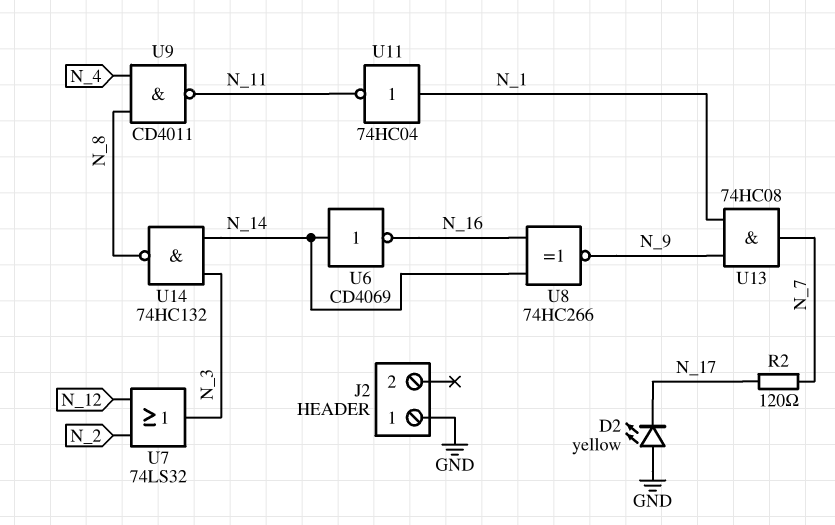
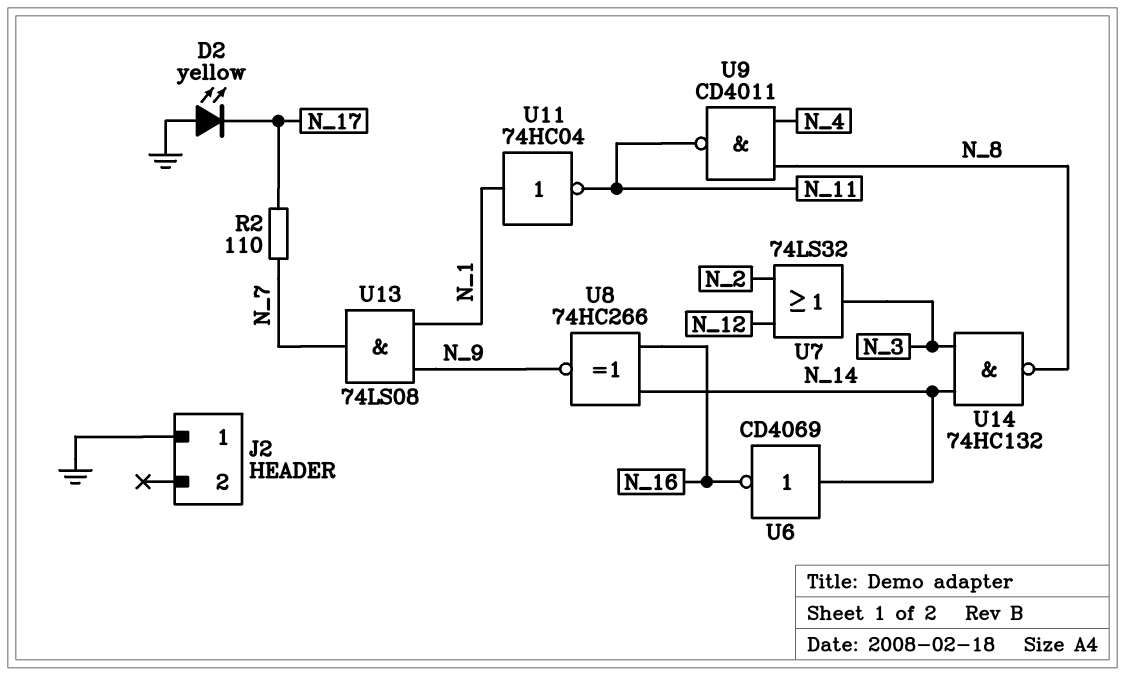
R2: 120 (N_7, N_17) -> 110 (N_7, N_17)
U13: AND 74HC08 (in N_1, in N_9, out N_7) -> AND 74LS08 (in N_1, in N_9, out N_7)

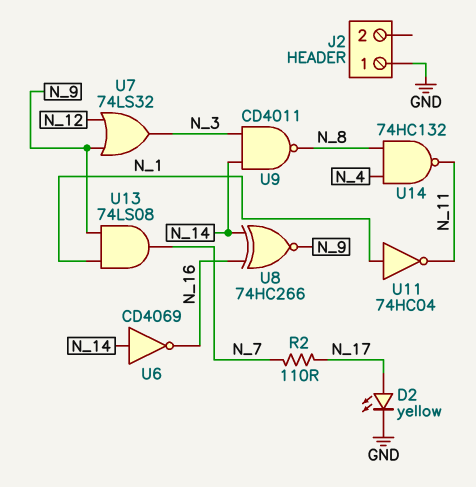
D2: LED yellow (A GND, K N_17) -> LED yellow (A N_17, K GND)
U7: OR 74LS32 (in N_2, in N_12, out N_3) -> OR 74LS32 (in N_9, in N_12, out N_3)
U9: NAND CD4011 (in N_4, in N_8, out N_11) -> NAND CD4011 (in N_3, in N_14, out N_8)
U14: NAND 74HC132 (in N_3, in N_14, out N_8) -> NAND 74HC132 (in N_4, in N_8, out N_11)

